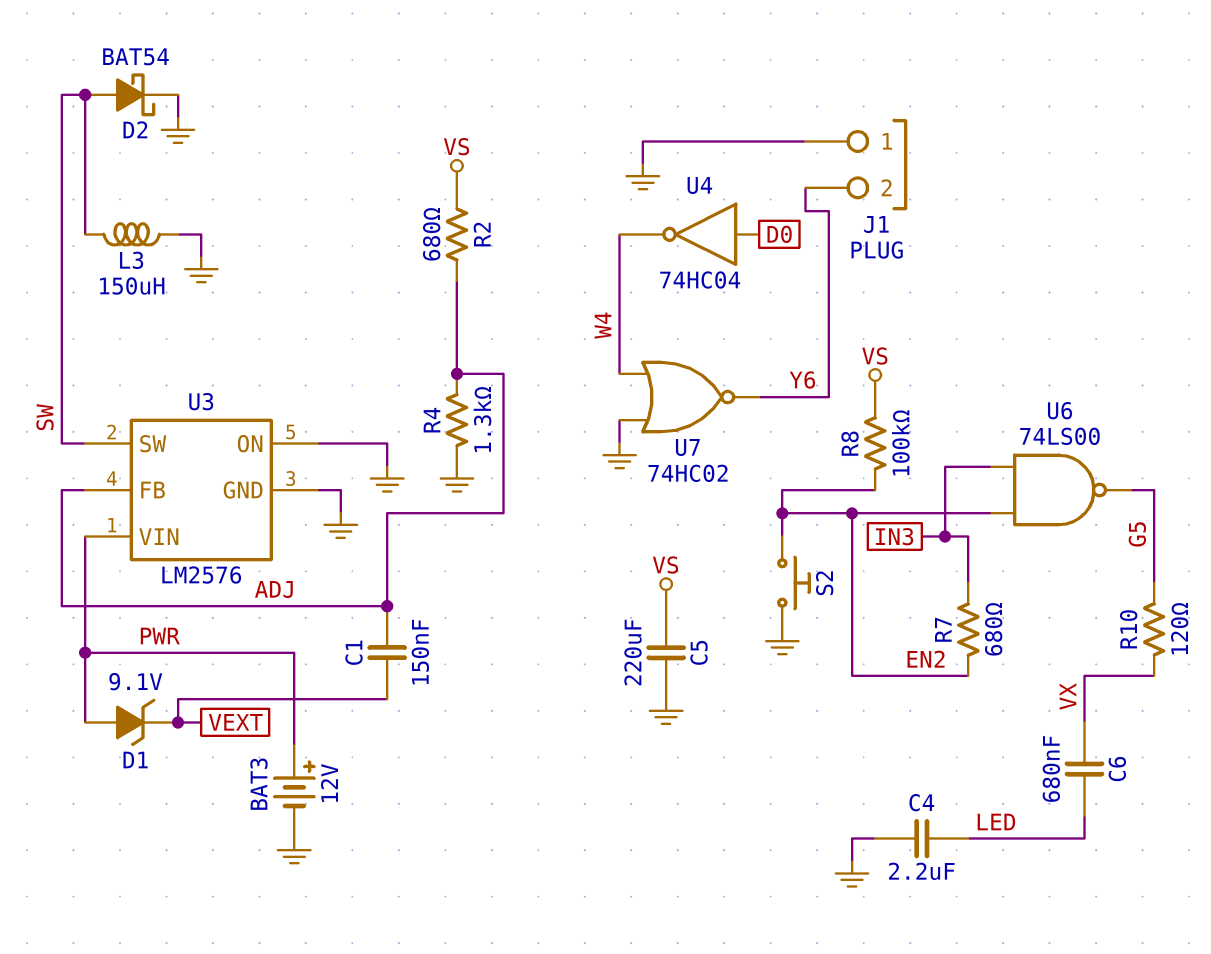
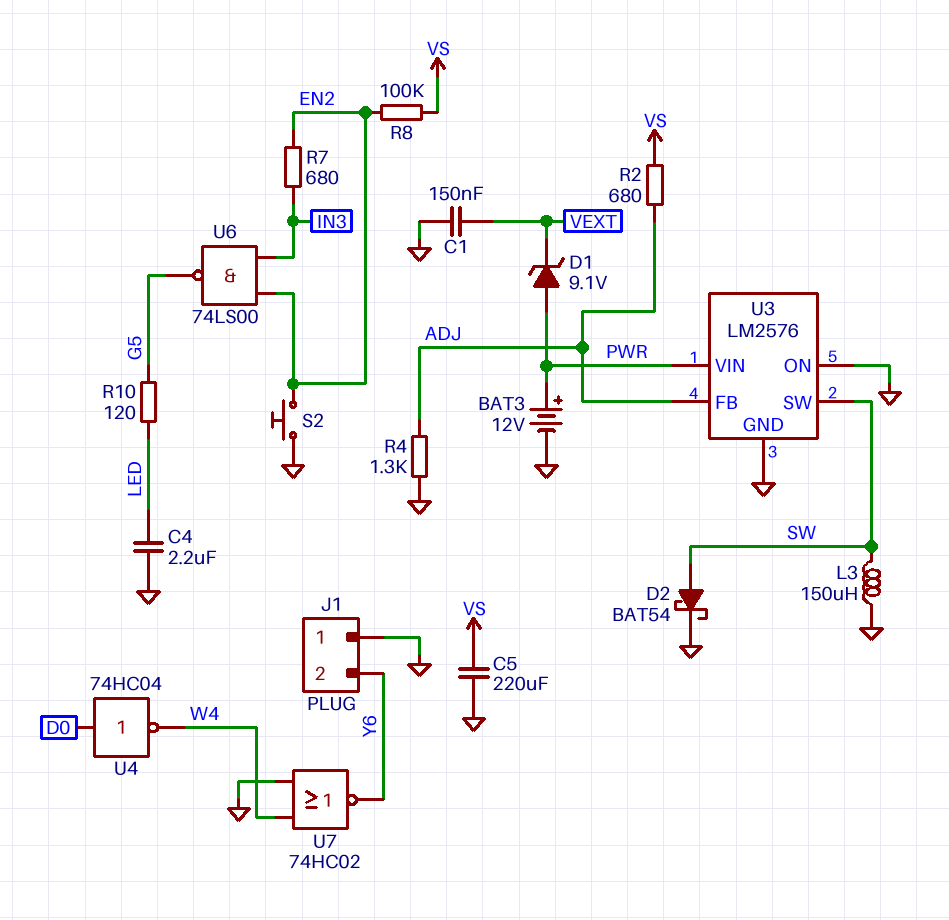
C1: 150nF (ADJ, VEXT) -> 150nF (GND, VEXT)
C6: 680nF (LED, VX) -> none
R10: 120 (G5, VX) -> 120 (G5, LED)

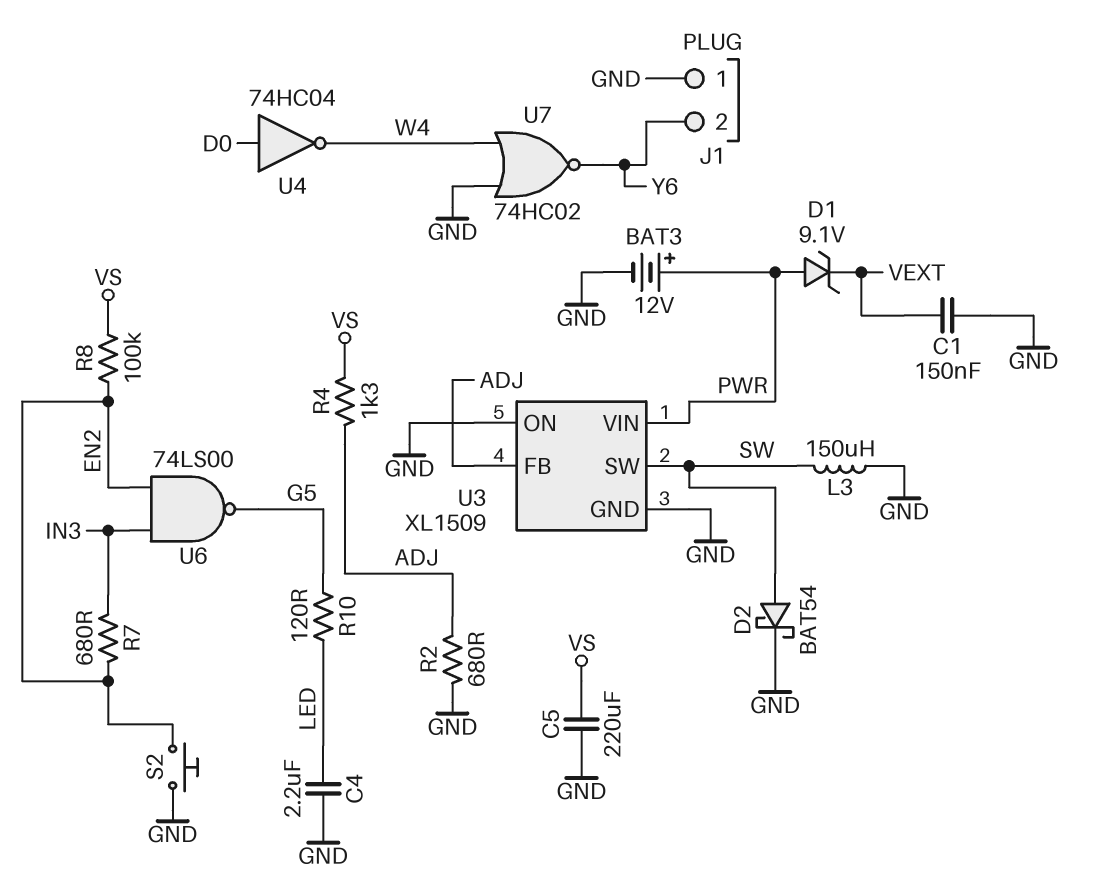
R2: 680 (ADJ, VS) -> 680 (ADJ, GND)
R4: 1.3k (ADJ, GND) -> 1.3k (ADJ, VS)
U3: LM2576 -> XL1509

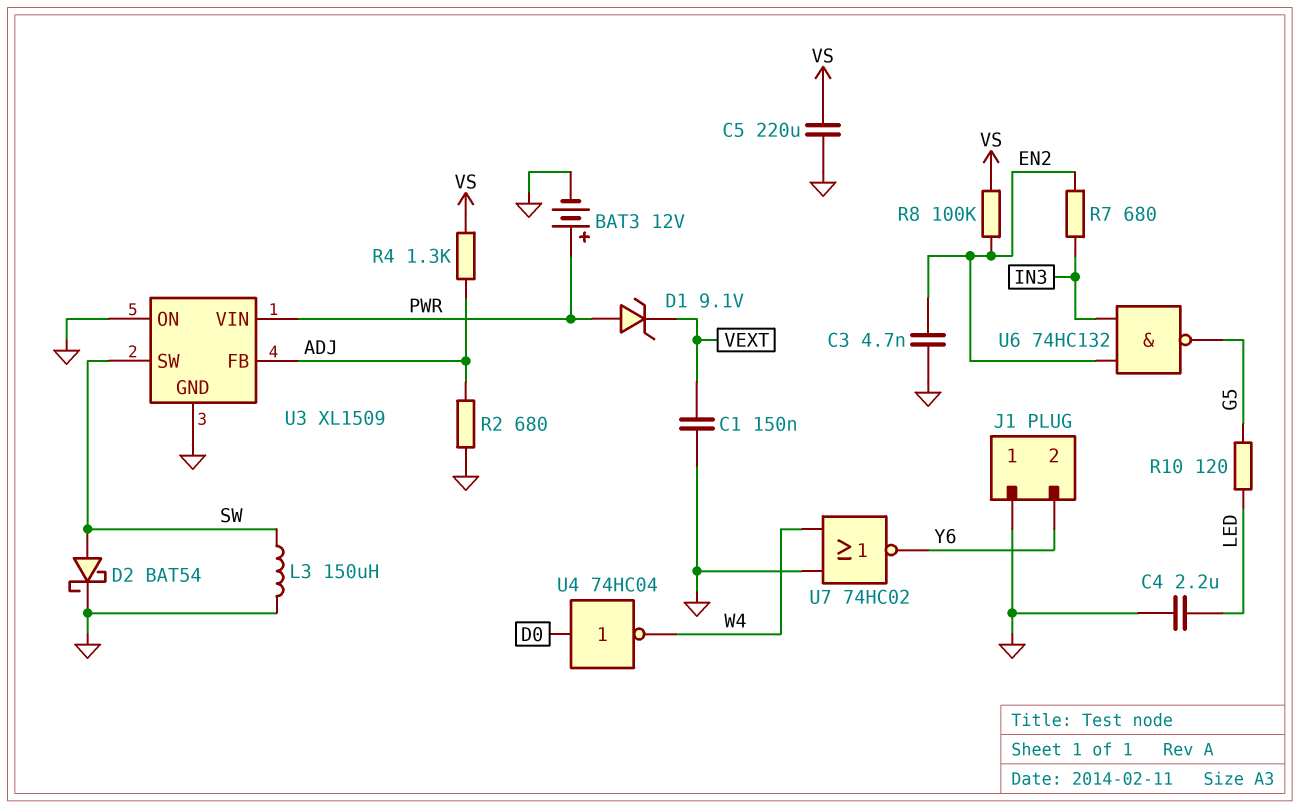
C3: none -> 4.7nF (EN2, GND)
S2: button (EN2, GND) -> none
U6: NAND 74LS00 (in EN2, in IN3, out G5) -> NAND 74HC132 (in EN2, in IN3, out G5)

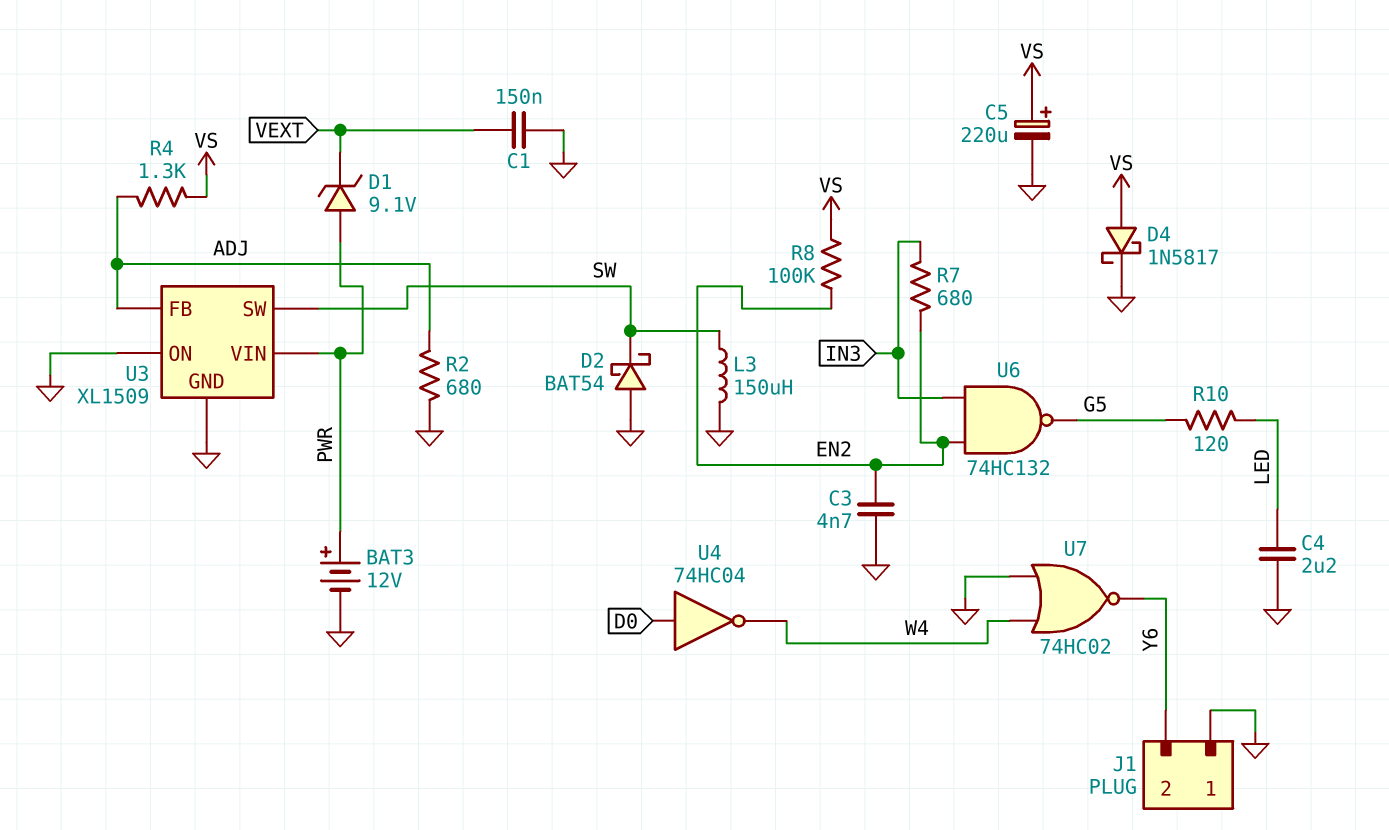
C5: 220uF (GND, VS) -> 220uF (plus VS, minus GND)
D2: schottky BAT54 (A SW, K GND) -> schottky BAT54 (A GND, K SW)
D4: none -> schottky 1N5817 (A VS, K GND)

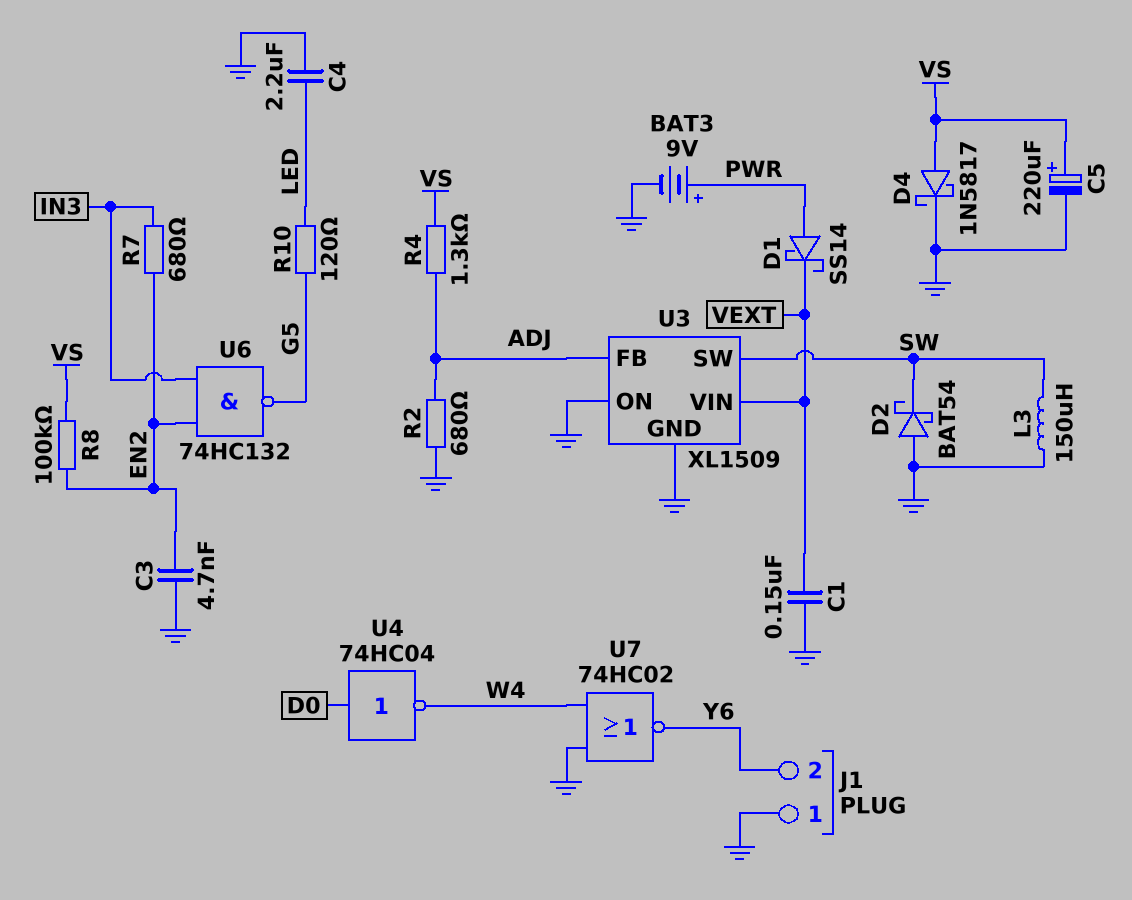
BAT3: 12V (plus PWR, minus GND) -> 9V (plus PWR, minus GND)
D1: zener 9.1V (A PWR, K VEXT) -> schottky SS14 (A PWR, K VEXT)
U3 pin VIN: PWR -> VEXT

